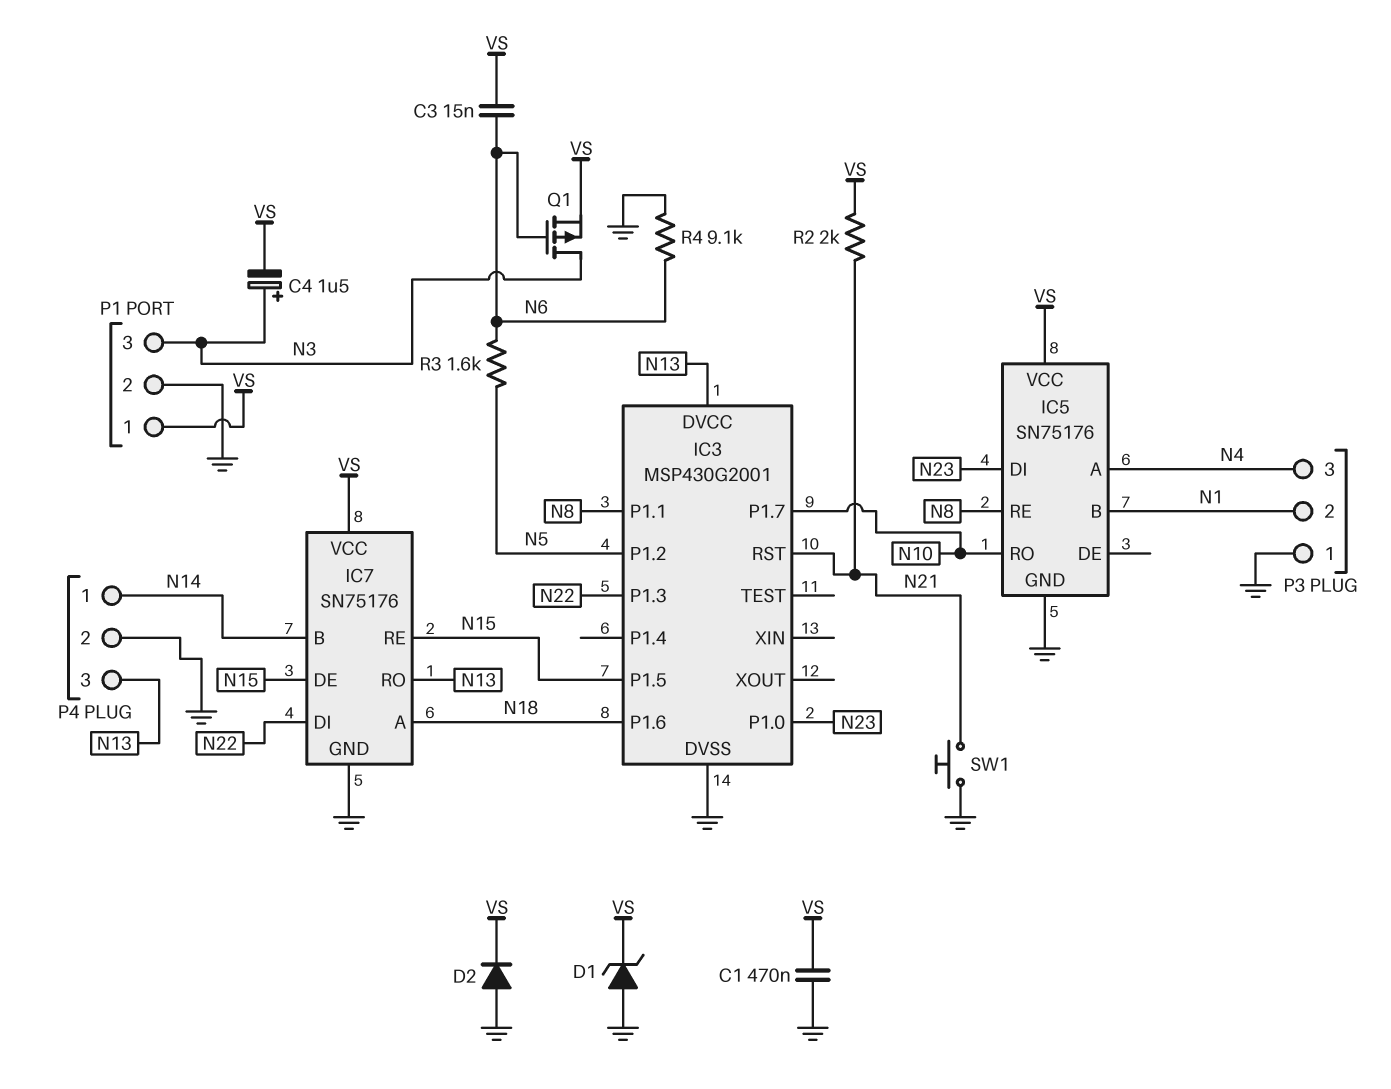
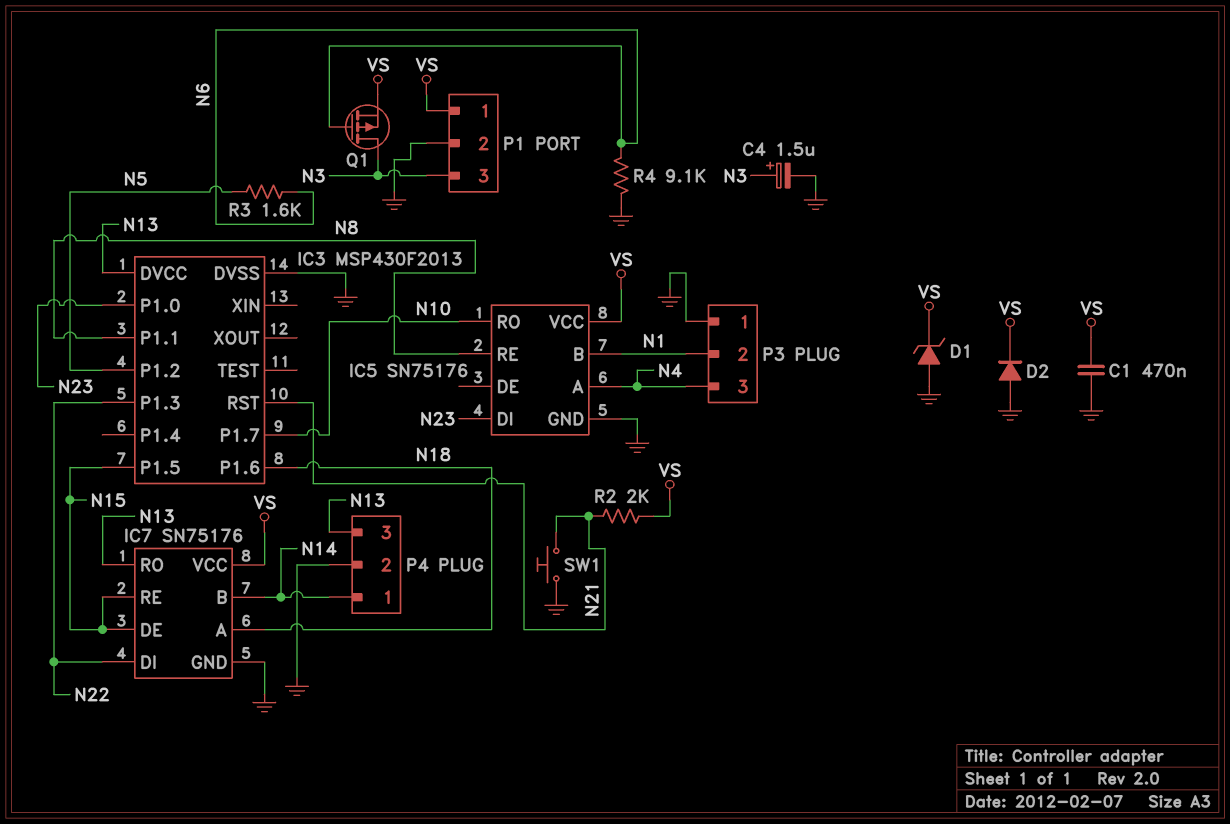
C3: 15nF (N6, VS) -> none
C4: 1.5uF (plus N3, minus VS) -> 1.5uF (plus N3, minus GND)
IC3: MSP430G2001 -> MSP430F2013

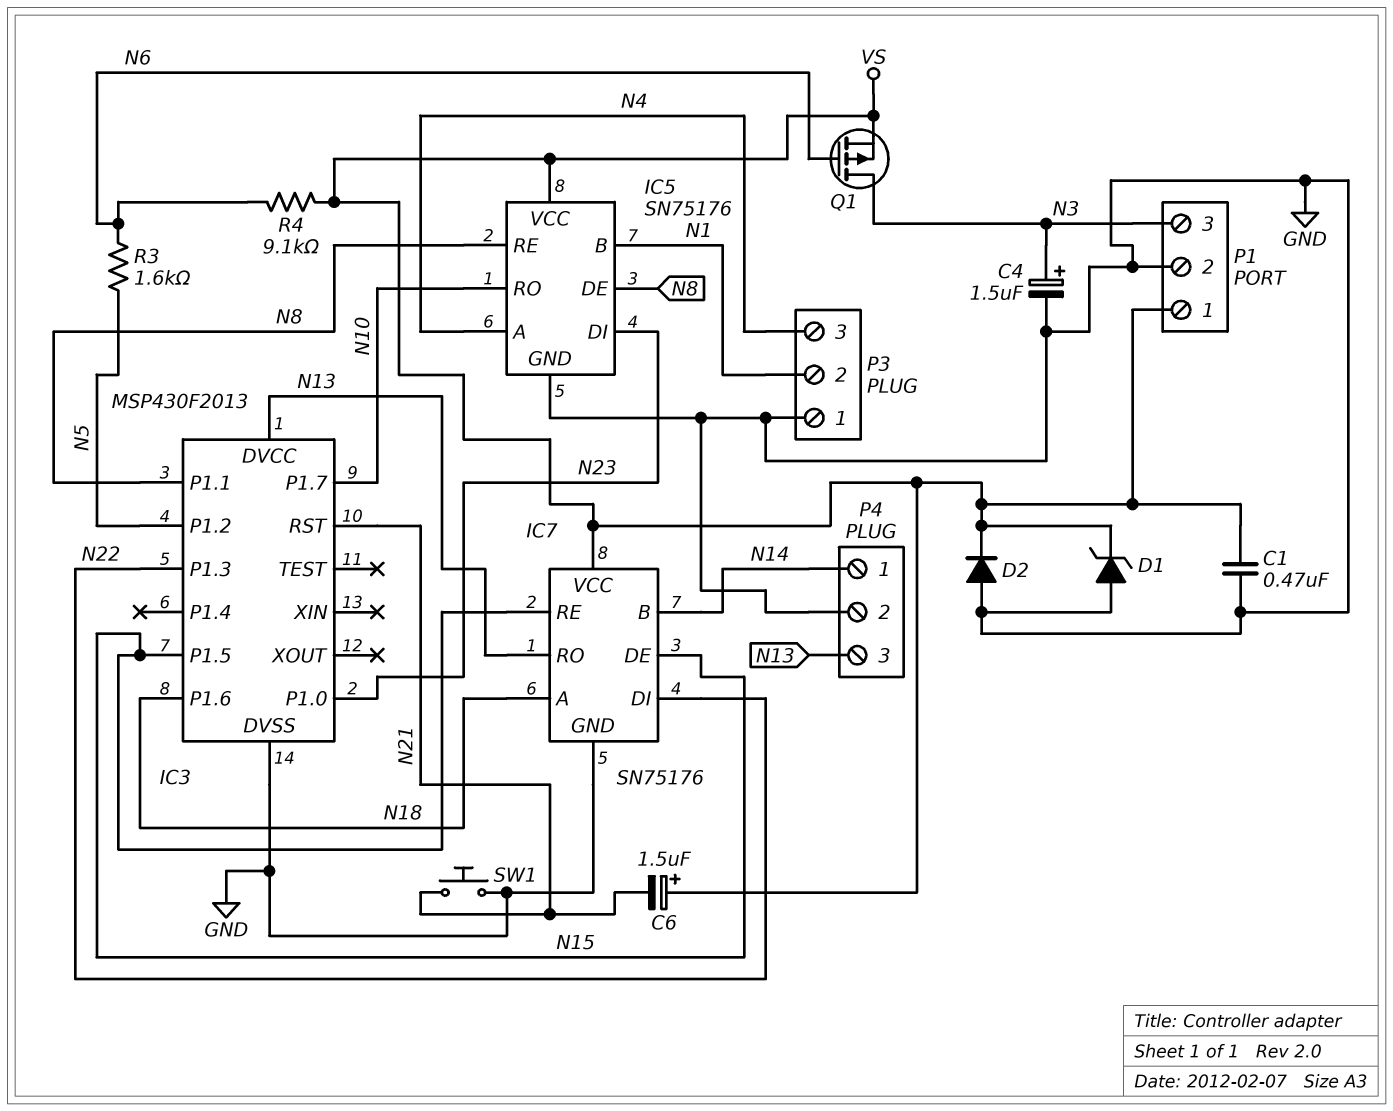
C6: none -> 1.5uF (plus VS, minus N21)
IC5 pin DE: none -> N8
R2: 2k (N21, VS) -> none
R4: 9.1k (GND, N6) -> 9.1k (N6, VS)

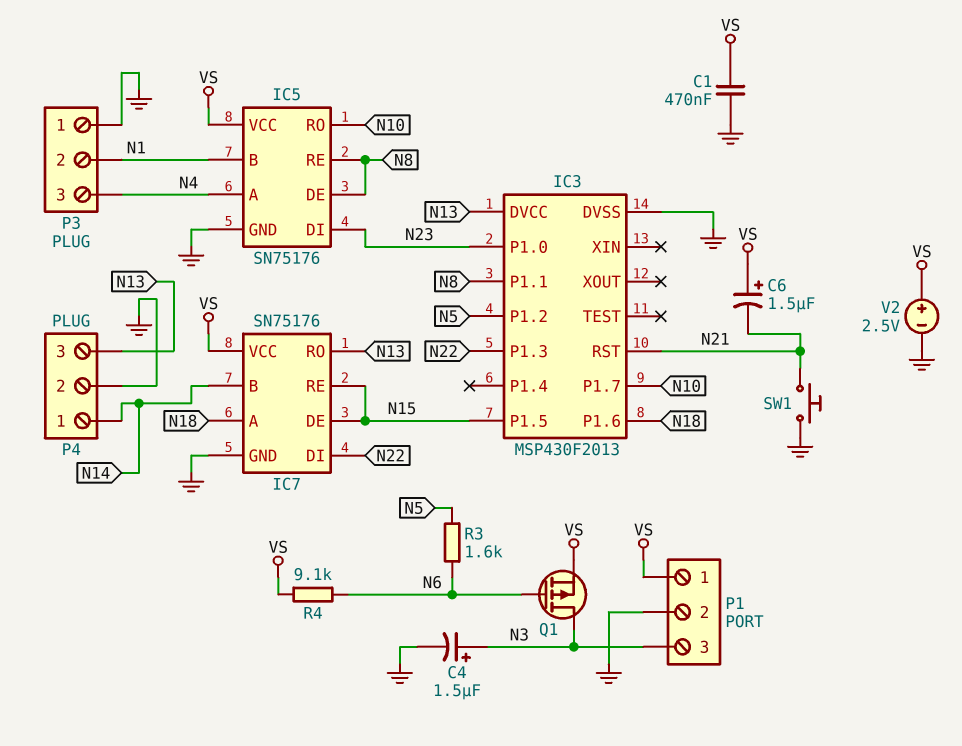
D1: zener (A GND, K VS) -> none
D2: diode (A GND, K VS) -> none
V2: none -> 2.5V (plus VS, minus GND)

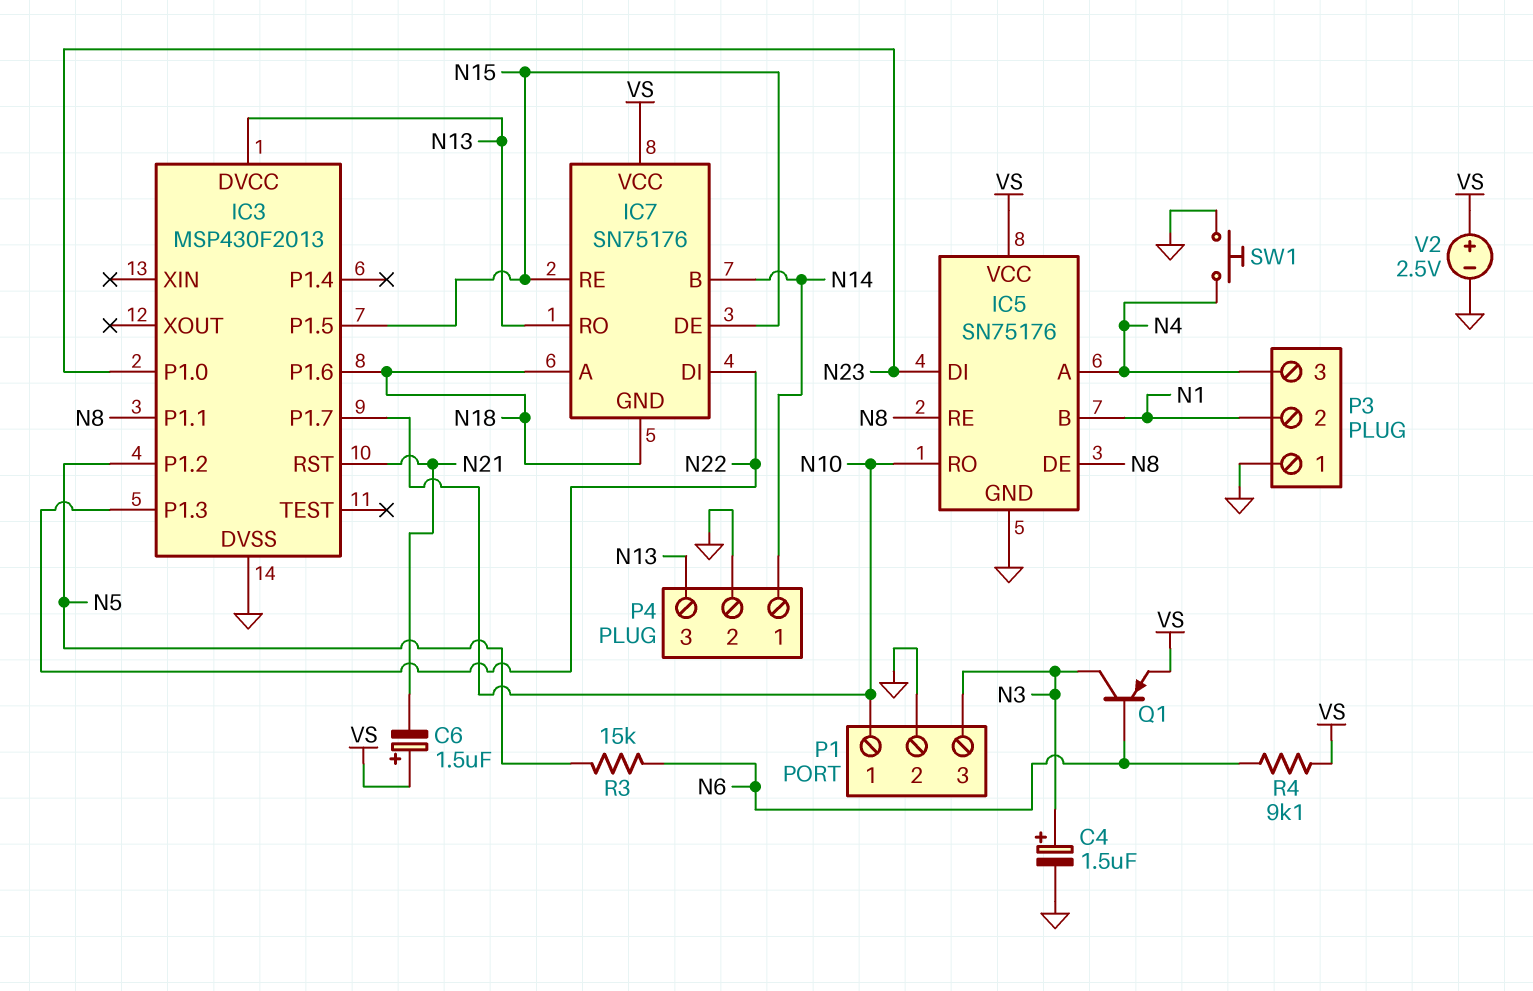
C1: 470nF (GND, VS) -> none
IC7 pin GND: GND -> N18
P1 pin 1: VS -> N10
Q1: PMOS (G N6, D N3, S VS) -> PNP (B N6, C N3, E VS)
R3: 1.6k (N5, N6) -> 15k (N5, N6)
SW1: button (GND, N21) -> button (GND, N4)

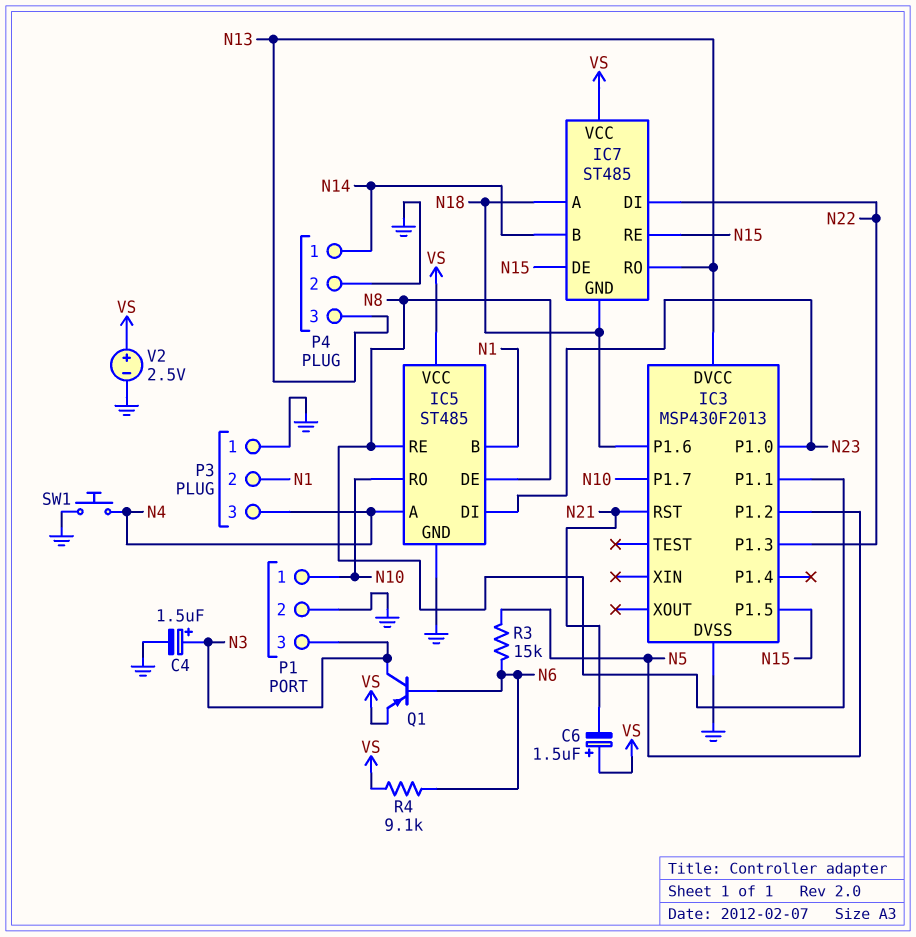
IC5: SN75176 -> ST485
IC7: SN75176 -> ST485

